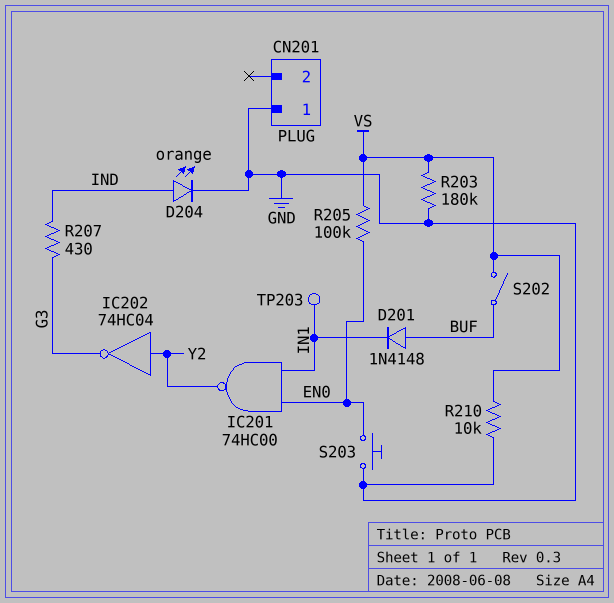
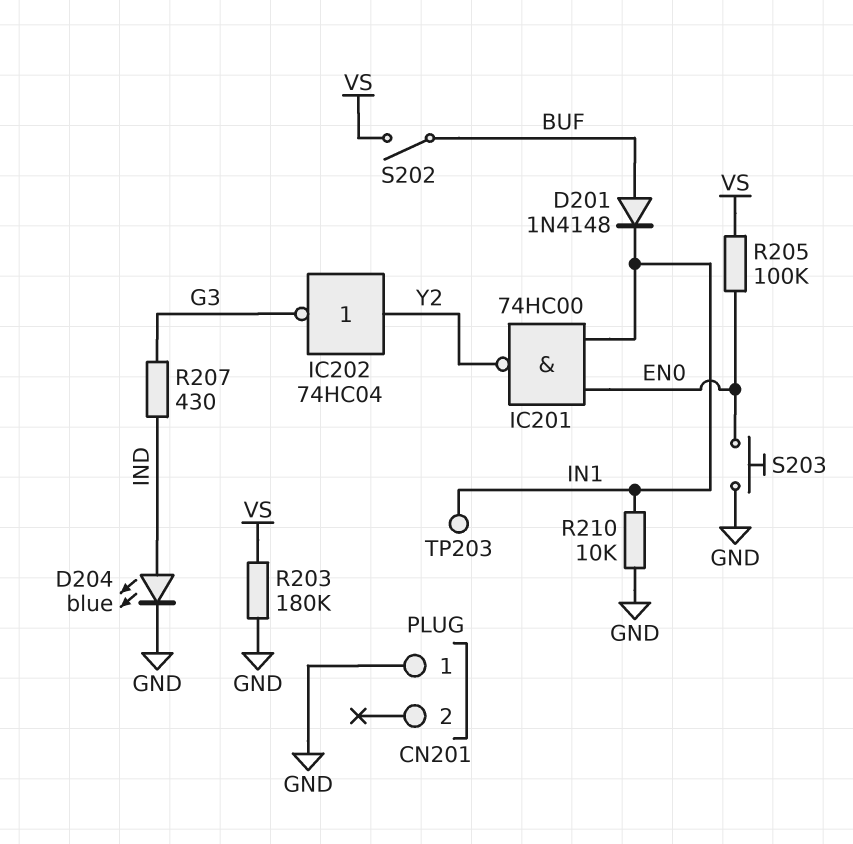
D204: LED orange (A IND, K GND) -> LED blue (A IND, K GND)
R210: 10k (GND, VS) -> 10k (GND, IN1)

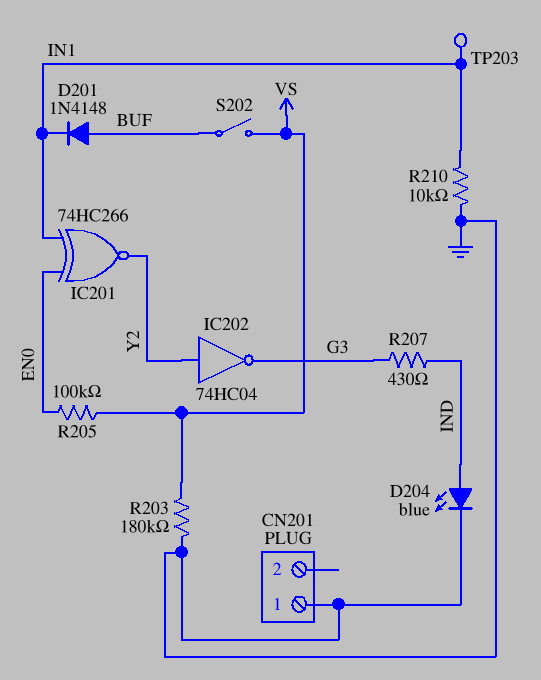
IC201: NAND 74HC00 (in EN0, in IN1, out Y2) -> XNOR 74HC266 (in EN0, in IN1, out Y2)
S203: button (EN0, GND) -> none

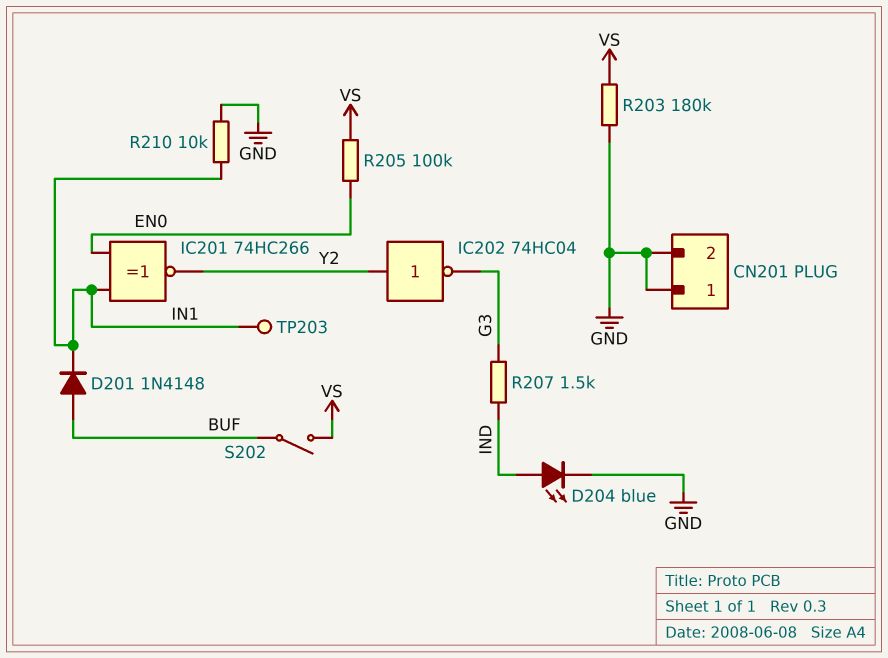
CN201 pin 2: none -> GND
R207: 430 (G3, IND) -> 1.5k (G3, IND)

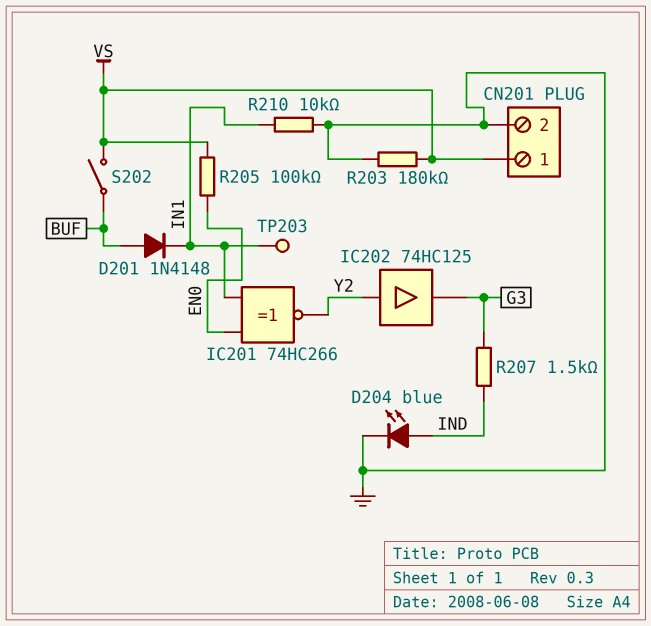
CN201 pin 1: GND -> VS
IC202: NOT 74HC04 (in Y2, out G3) -> buffer 74HC125 (in Y2, out G3)

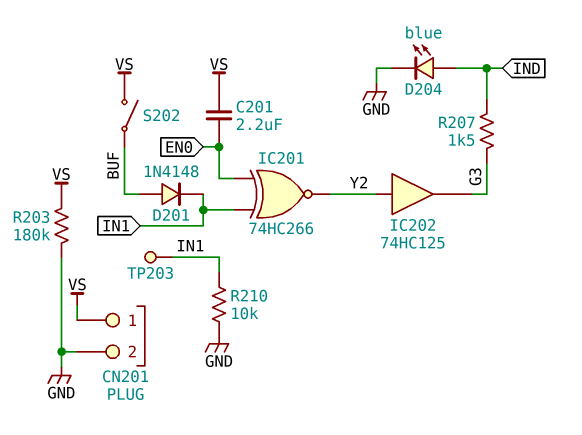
C201: none -> 2.2uF (EN0, VS)
R205: 100k (EN0, VS) -> none

